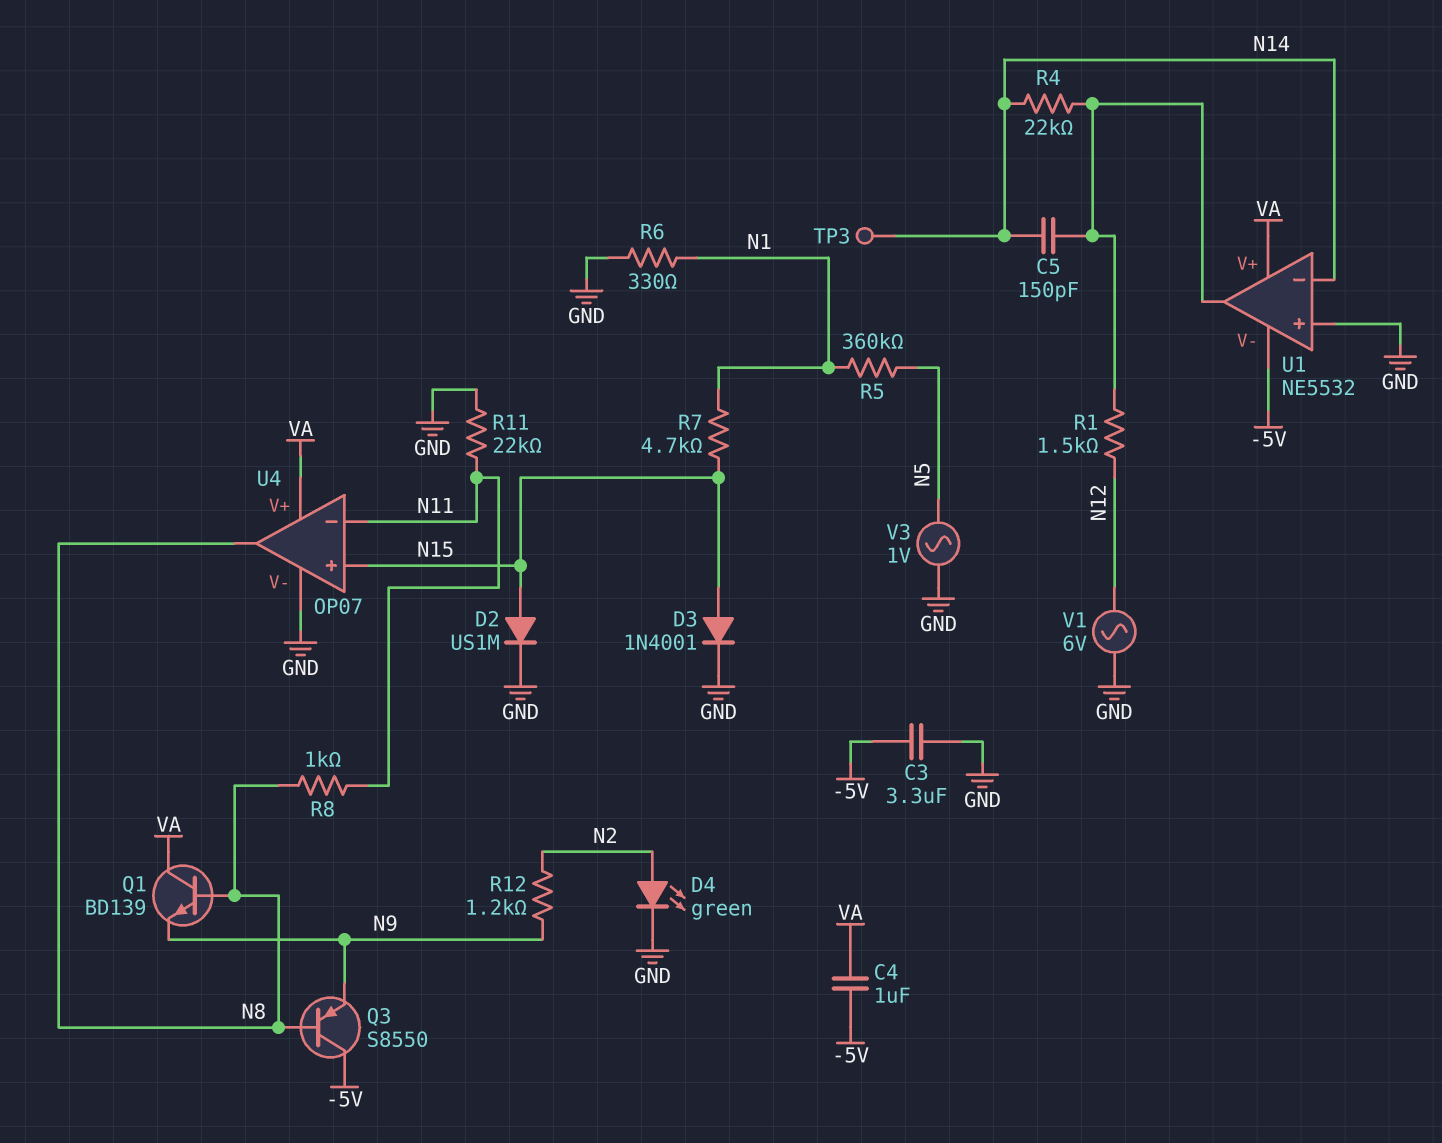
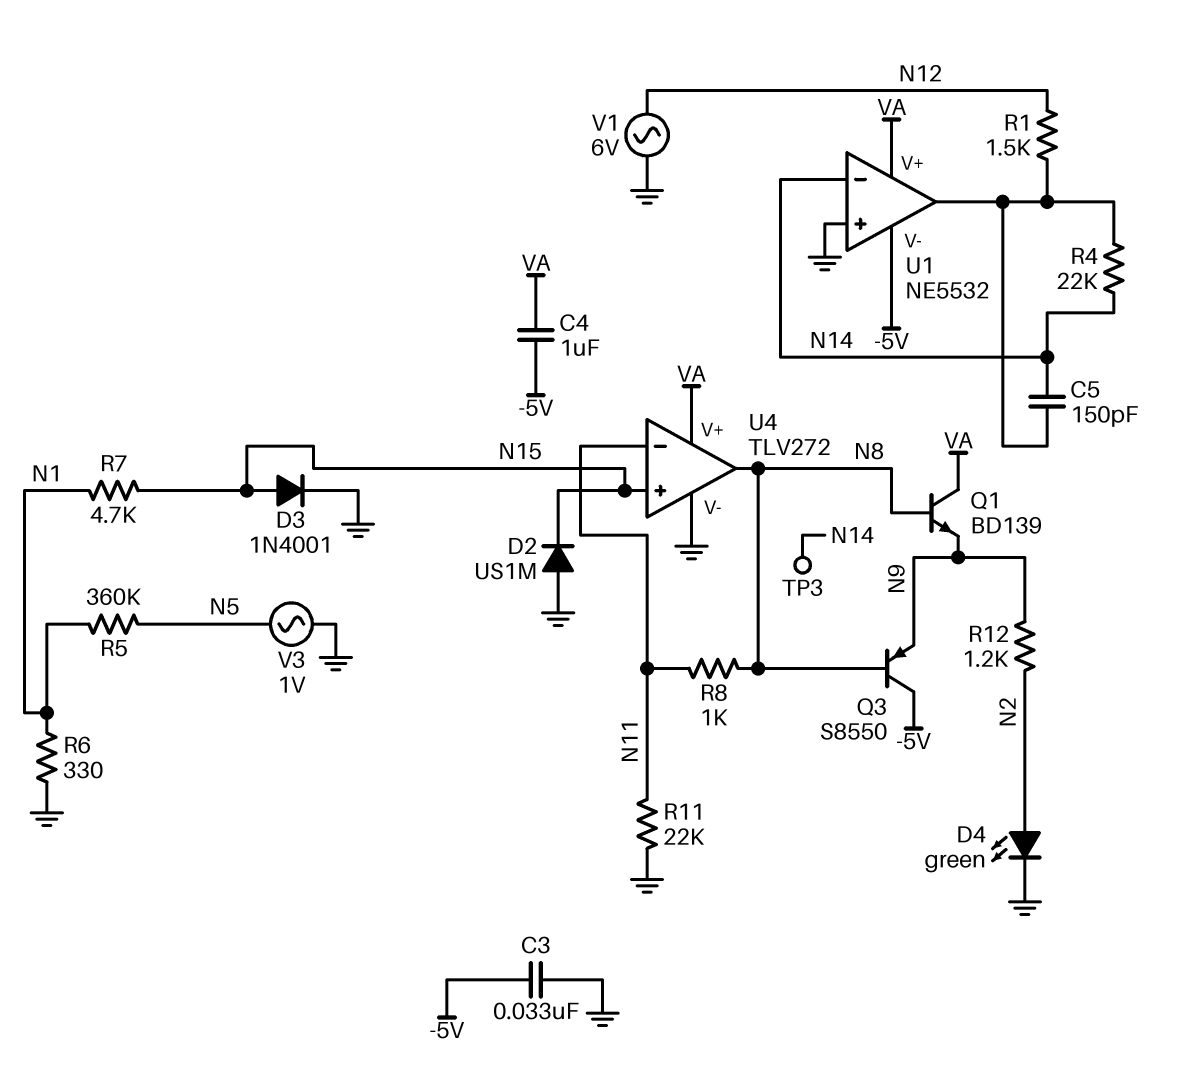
C3: 3.3uF (-5V, GND) -> 33nF (-5V, GND)
D2: diode US1M (A N15, K GND) -> diode US1M (A GND, K N15)
U4: OP07 -> TLV272

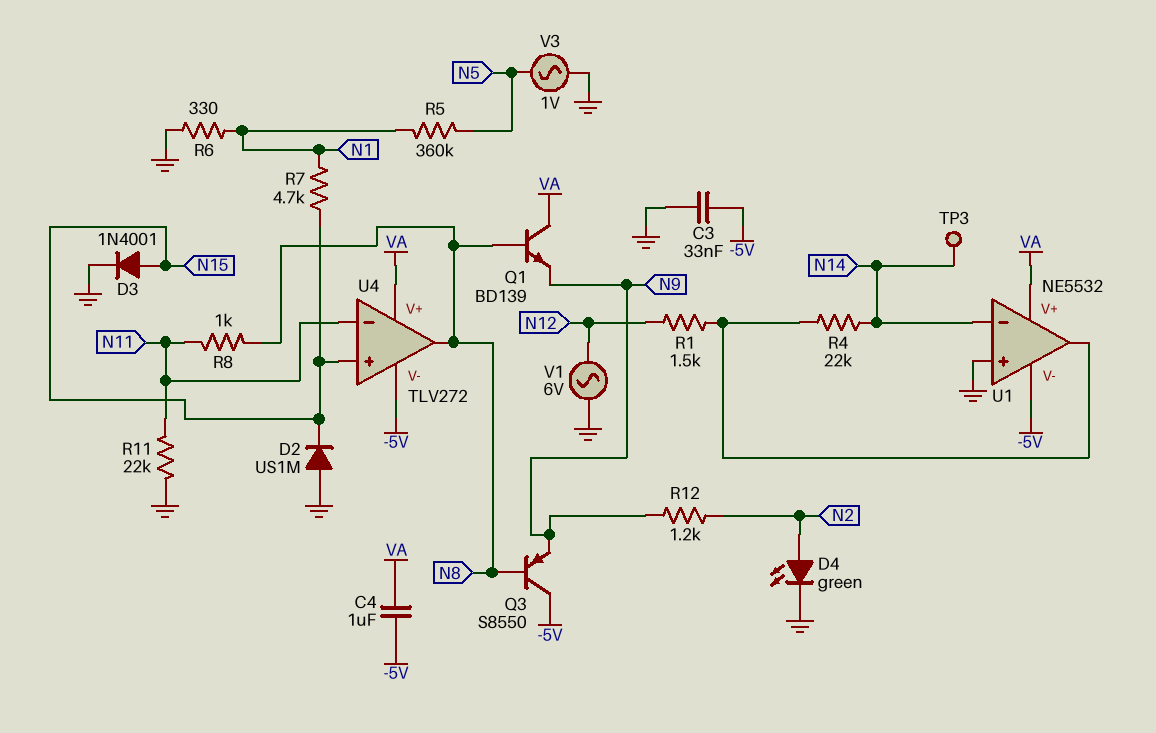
C5: 150pF (N14, U1/out) -> none
U4 pin V-: GND -> -5V

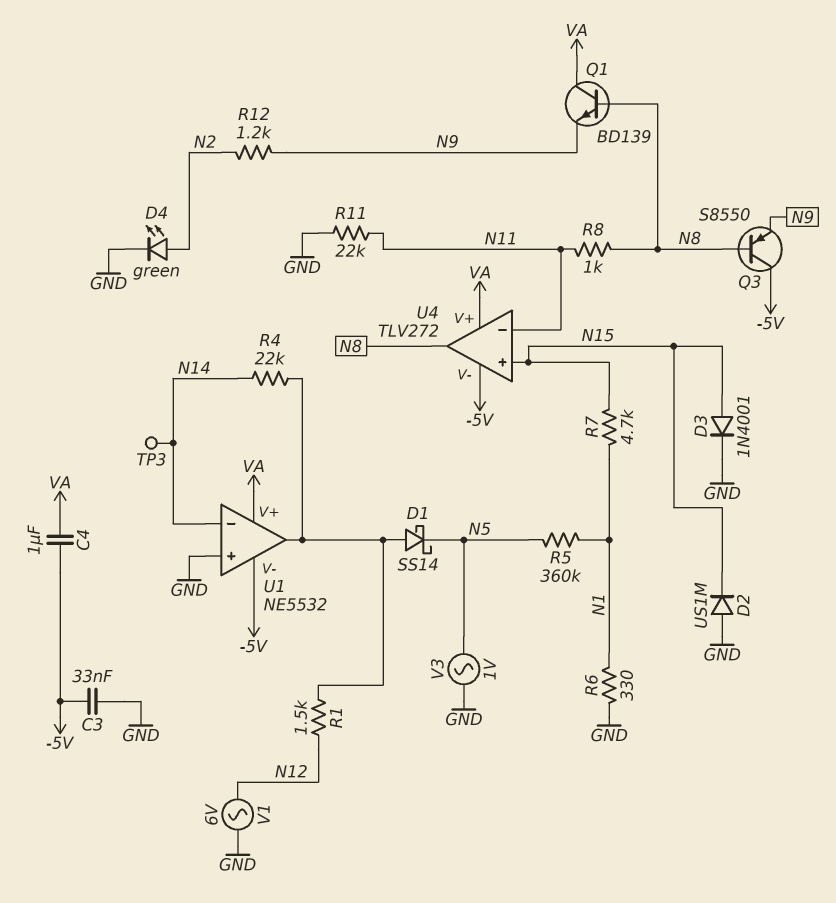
D1: none -> schottky SS14 (A U1/out, K N5)

